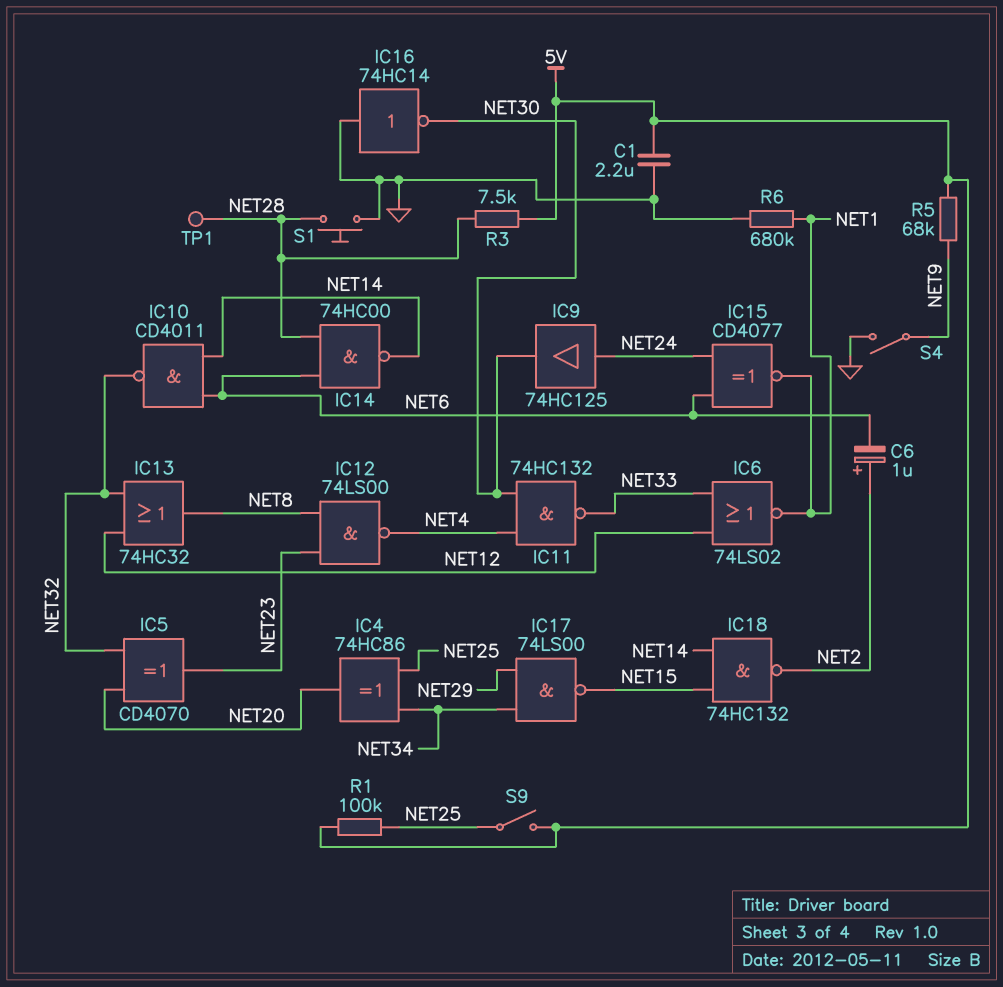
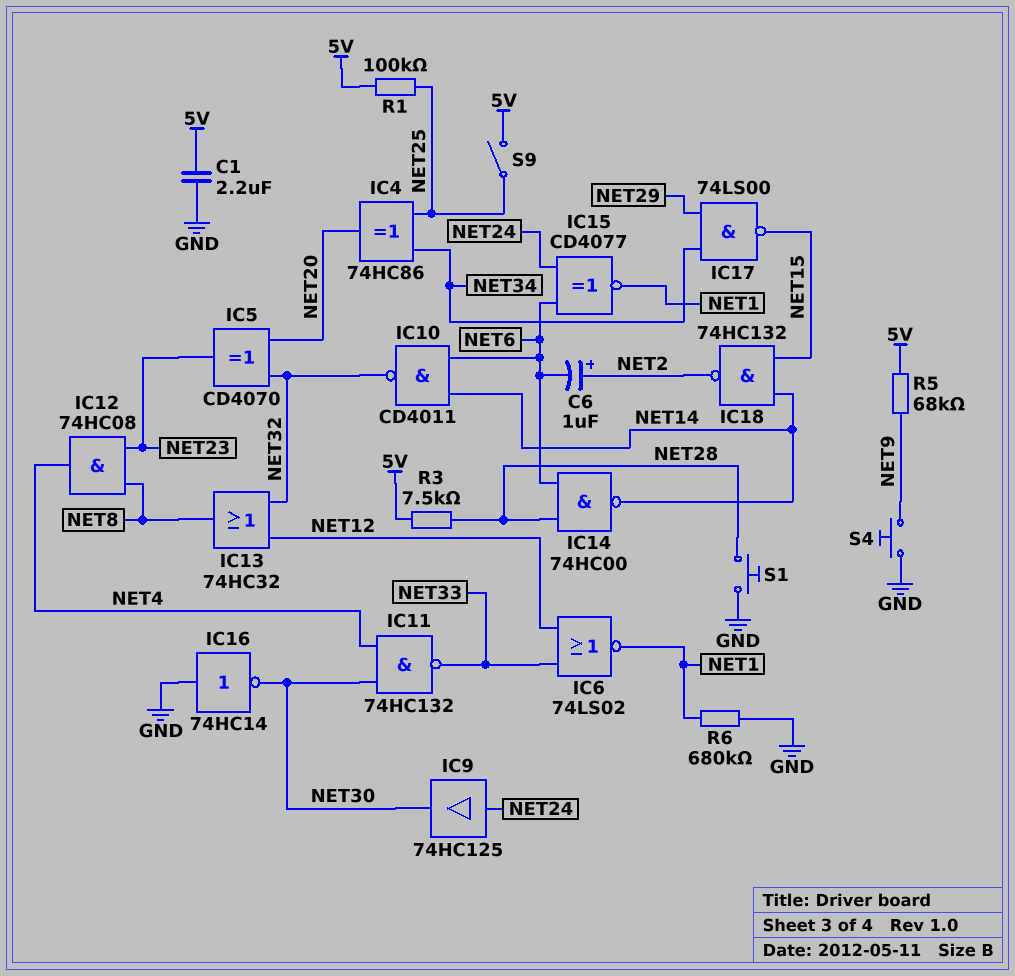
IC12: NAND 74LS00 (in NET8, in NET23, out NET4) -> AND 74HC08 (in NET8, in NET23, out NET4)
S4: switch (GND, NET9) -> button (GND, NET9)
TP1: test point (NET28) -> none

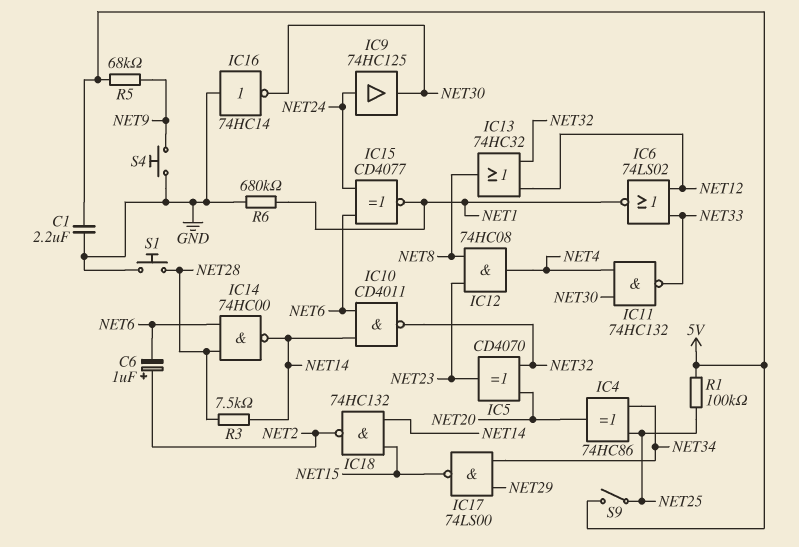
R3: 7.5k (5V, NET28) -> 7.5k (NET14, NET28)

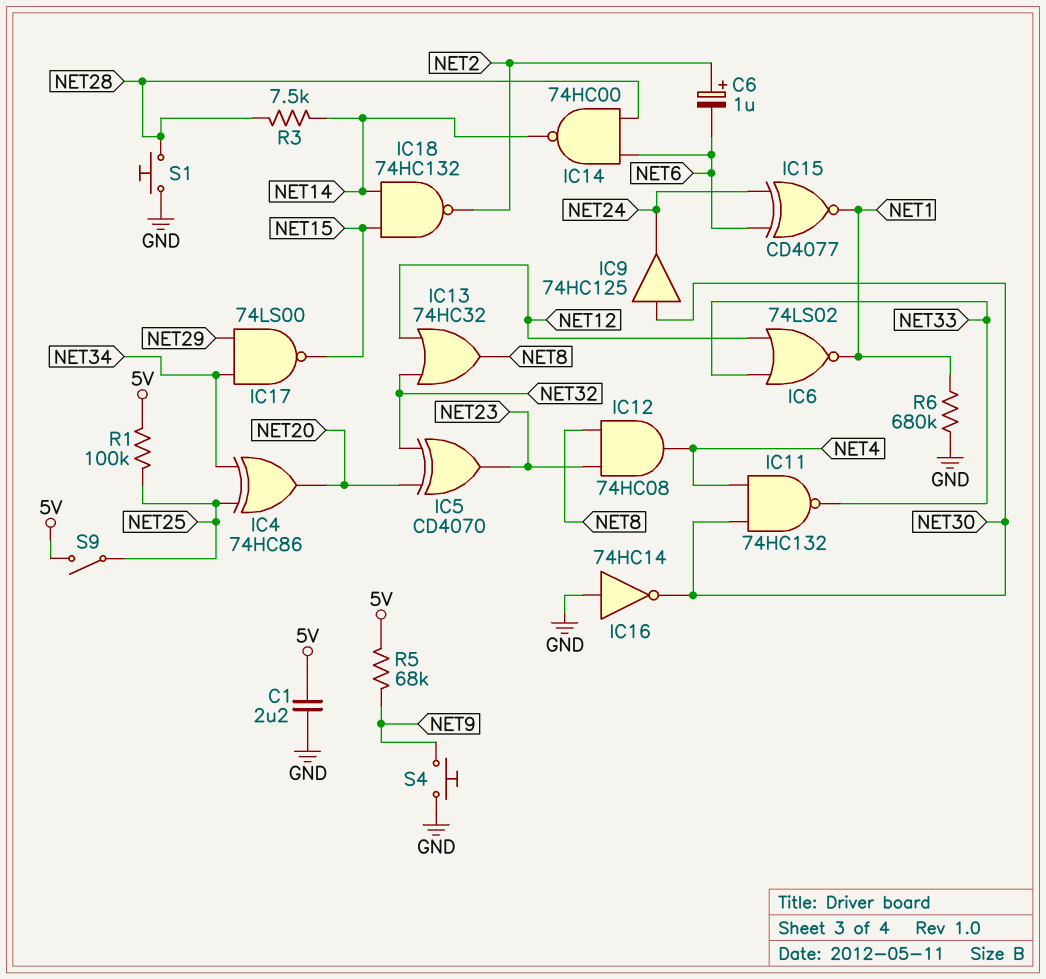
IC9: buffer 74HC125 (in NET24, out NET30) -> buffer 74HC125 (in NET30, out NET24)
IC10: NAND CD4011 (in NET6, in NET14, out NET32) -> none

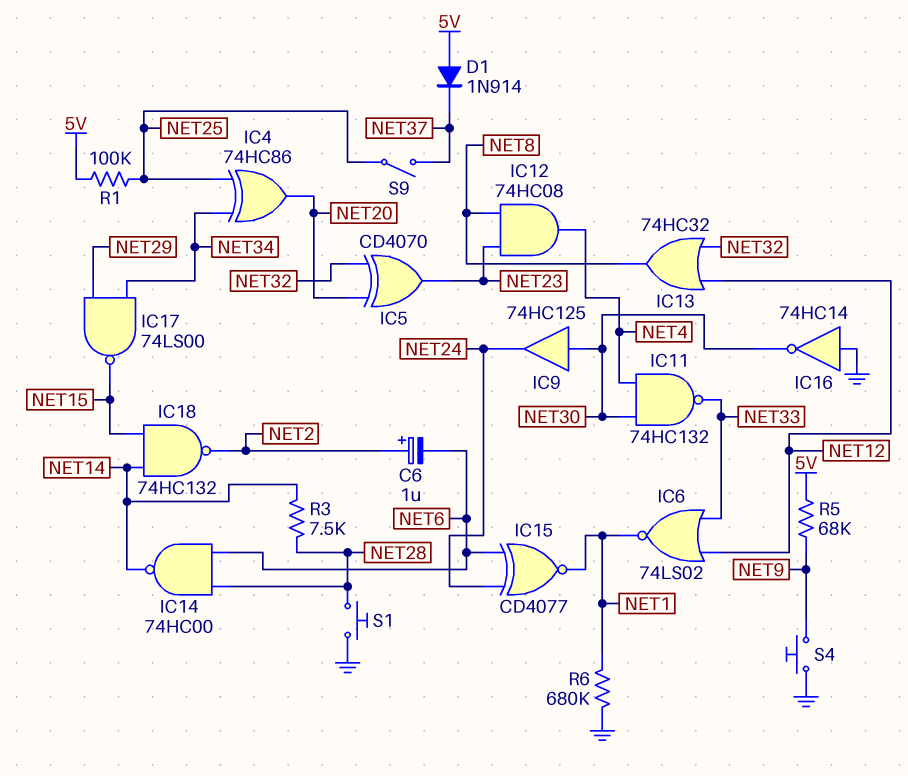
C1: 2.2uF (5V, GND) -> none
D1: none -> diode 1N914 (A 5V, K NET37)
S9: switch (5V, NET25) -> switch (NET25, NET37)

